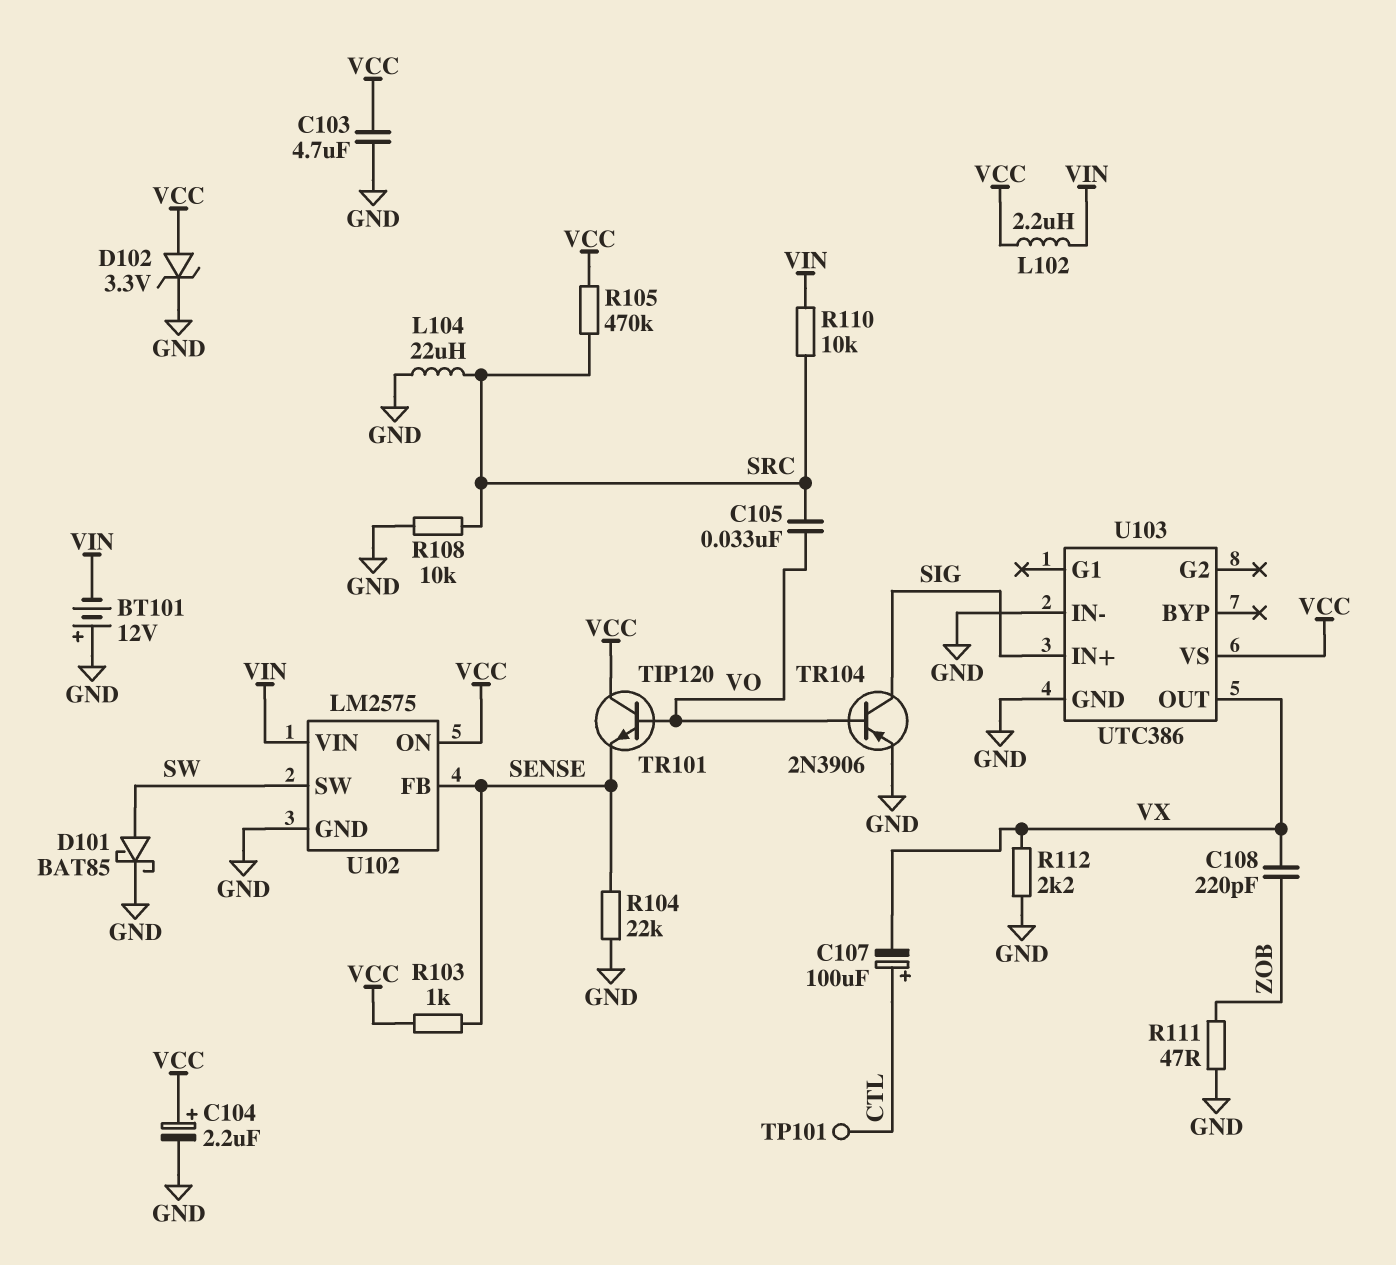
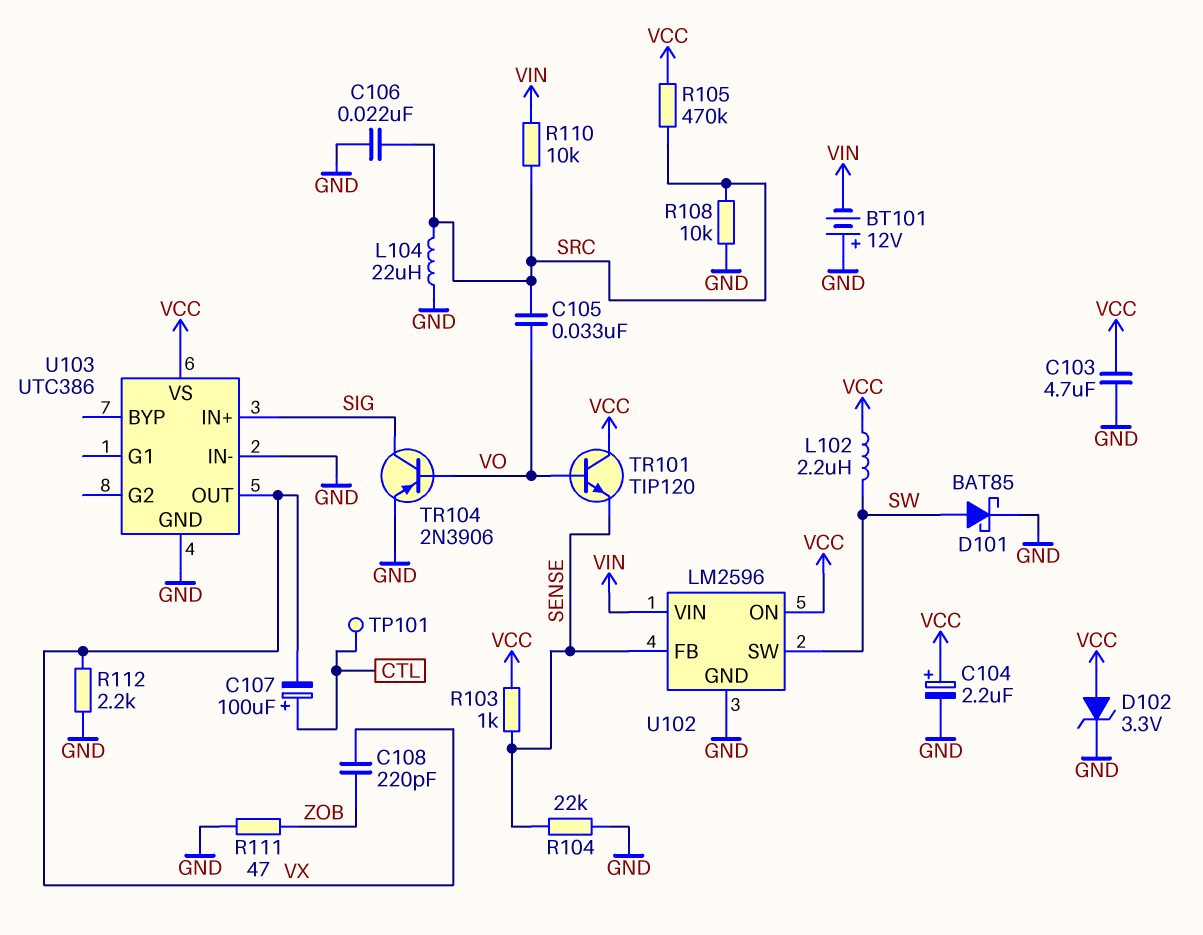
C106: none -> 22nF (GND, SRC)
L102: 2.2uH (VCC, VIN) -> 2.2uH (SW, VCC)
U102: LM2575 -> LM2596

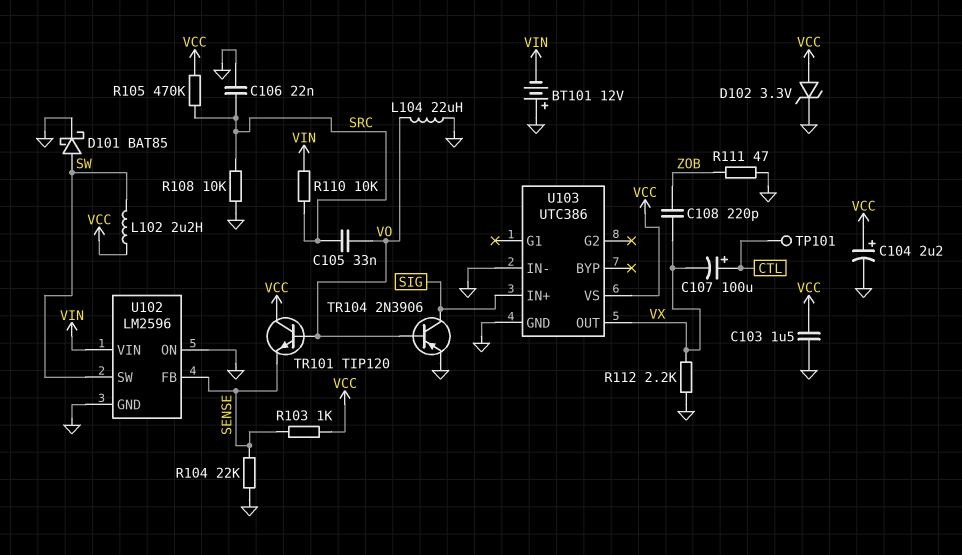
C103: 4.7uF (GND, VCC) -> 1.5uF (GND, VCC)
L104: 22uH (GND, SRC) -> 22uH (GND, VO)
U102 pin ON: VCC -> GND

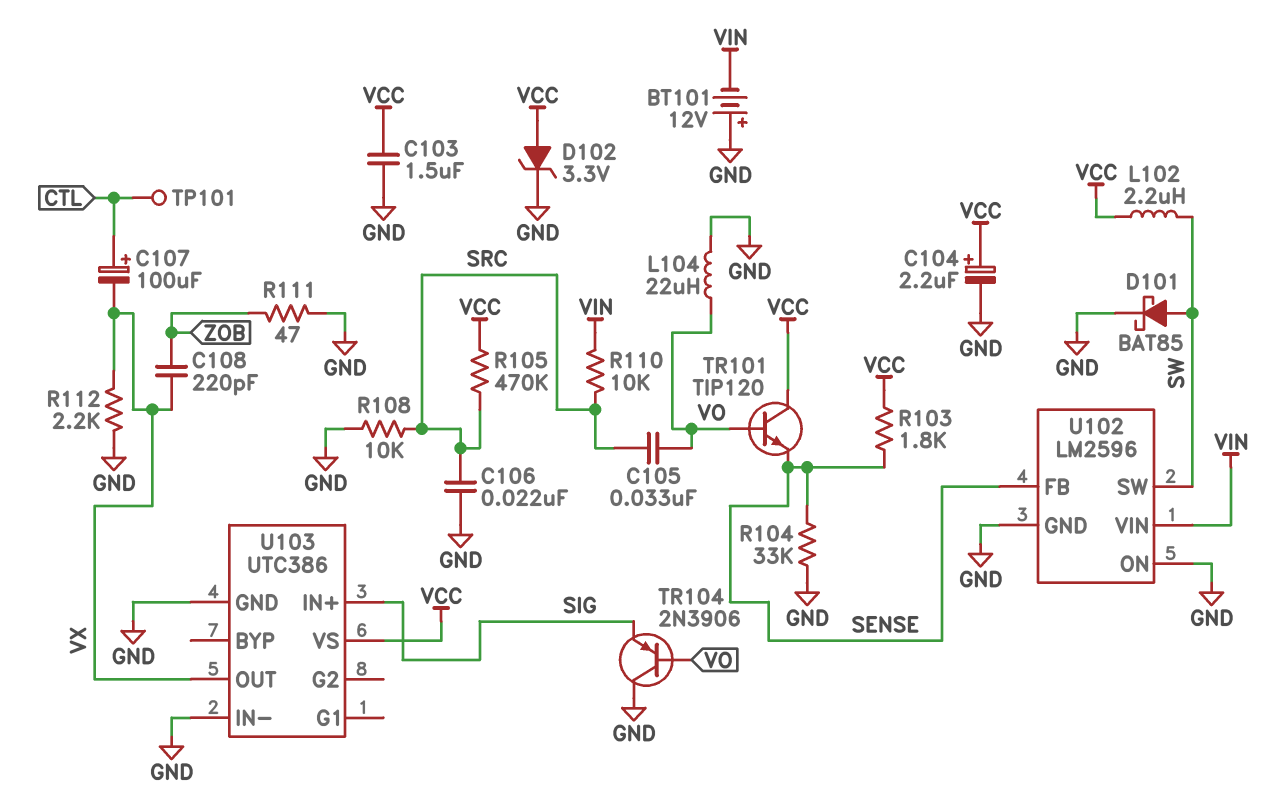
R103: 1k (SENSE, VCC) -> 1.8k (SENSE, VCC)
R104: 22k (GND, SENSE) -> 33k (GND, SENSE)
TR104: PNP 2N3906 (B VO, C SIG, E GND) -> PNP 2N3906 (B VO, C GND, E SIG)

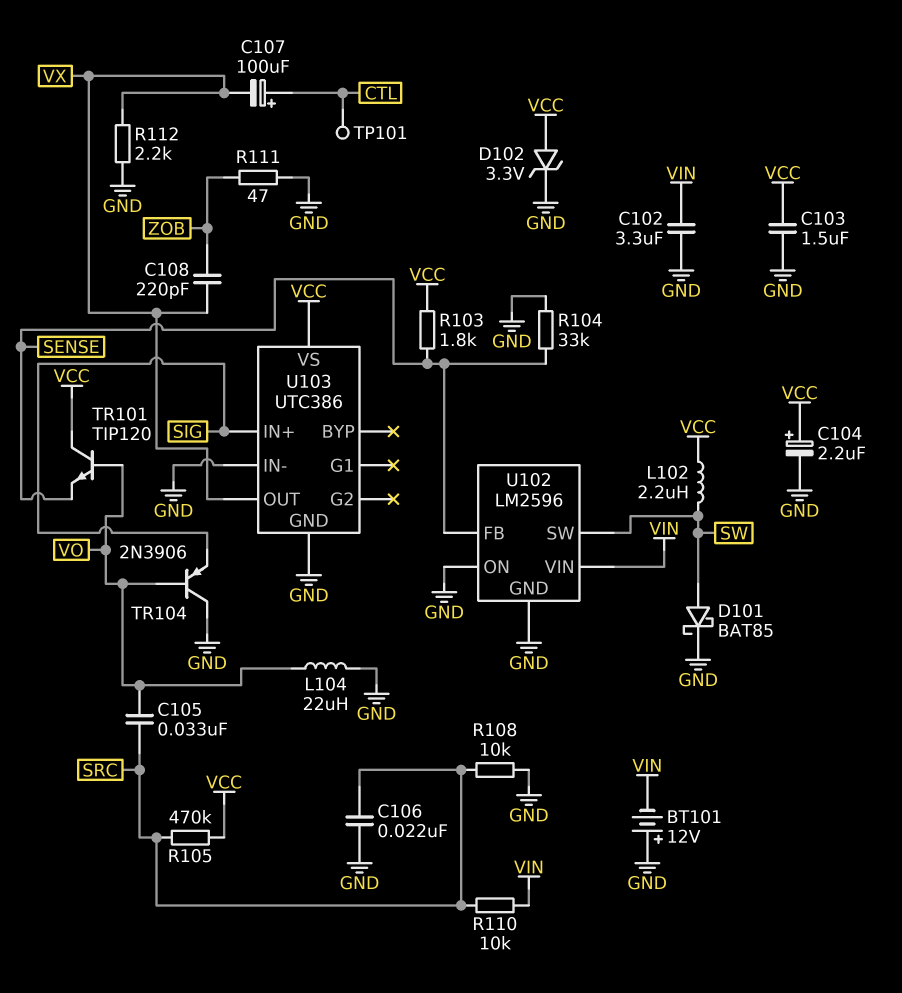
C102: none -> 3.3uF (GND, VIN)

